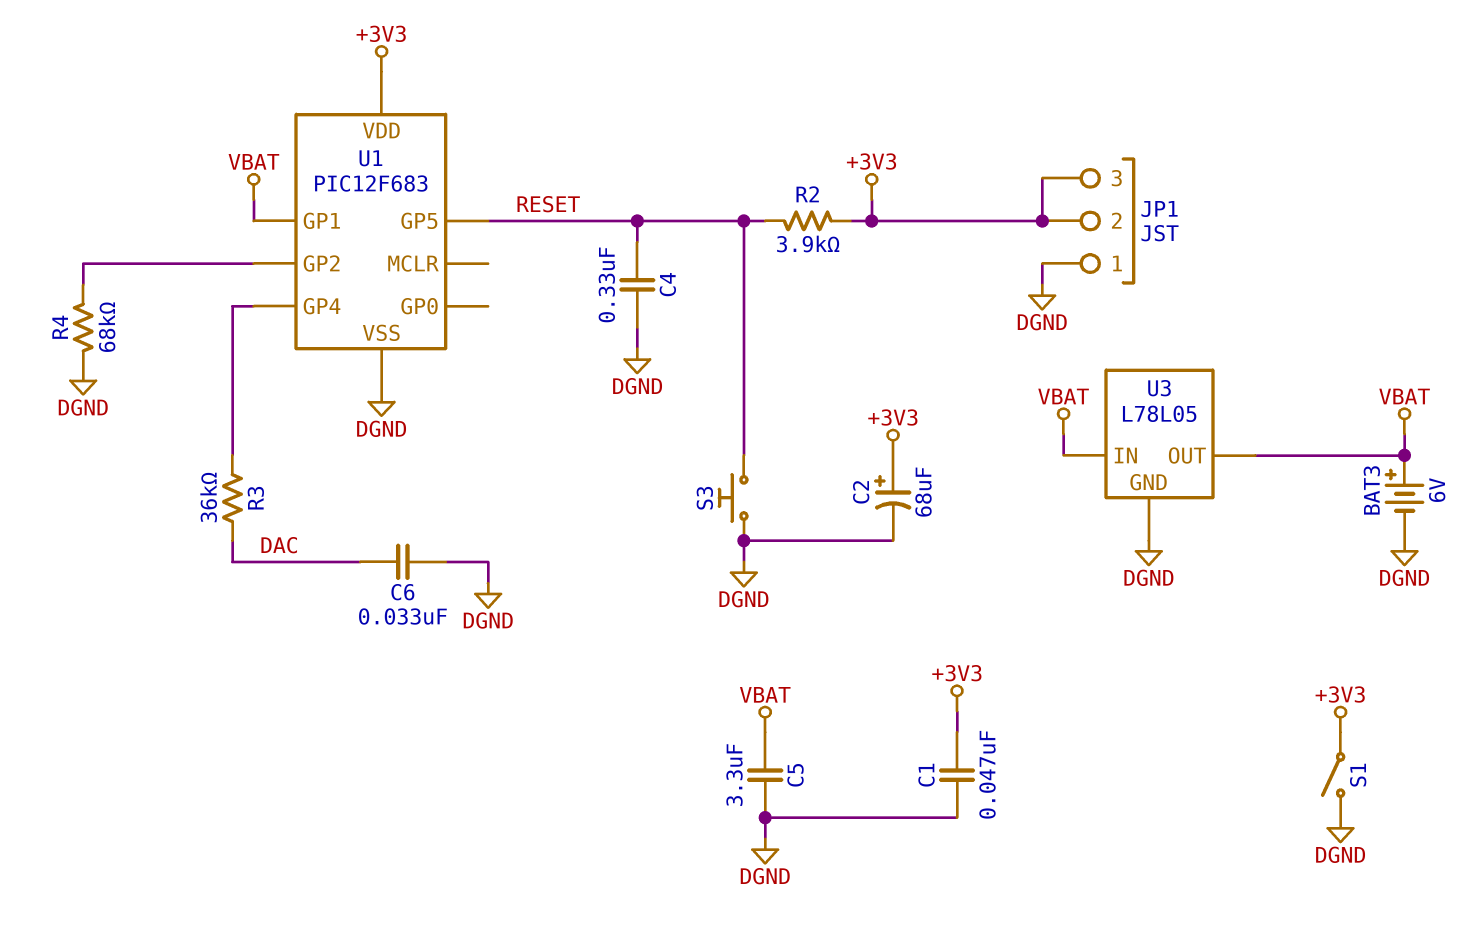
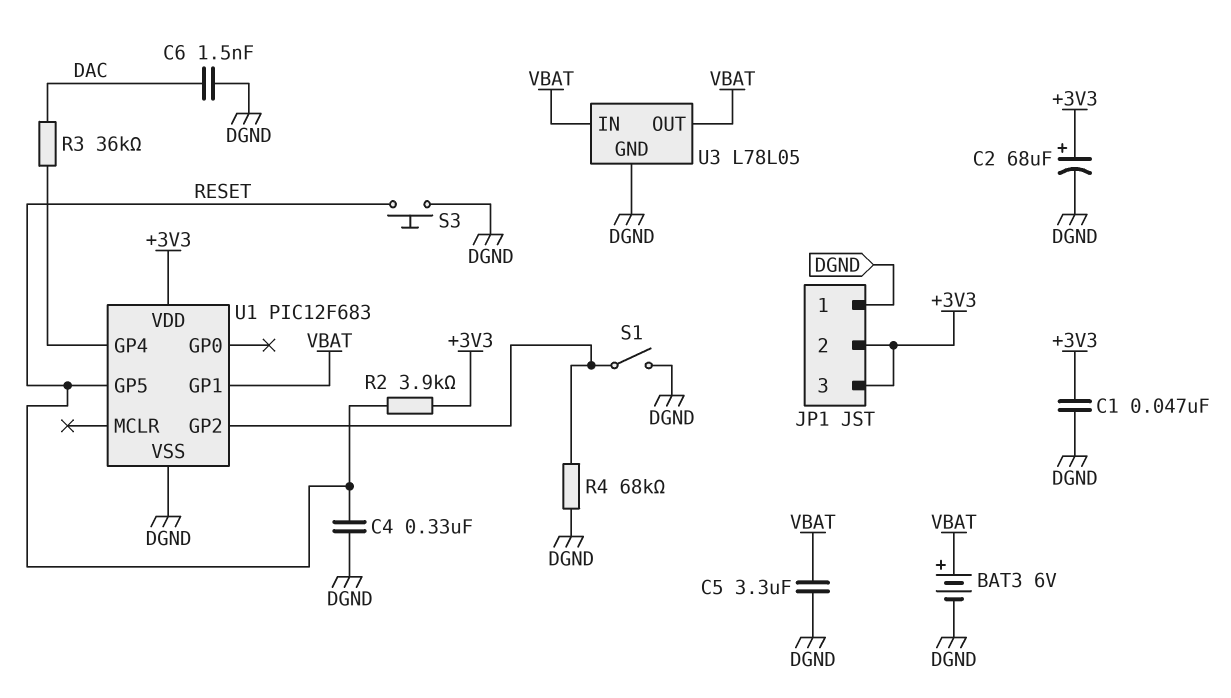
C6: 33nF (DAC, DGND) -> 1.5nF (DAC, DGND)
S1: switch (+3V3, DGND) -> switch (DGND, U1/GP2)

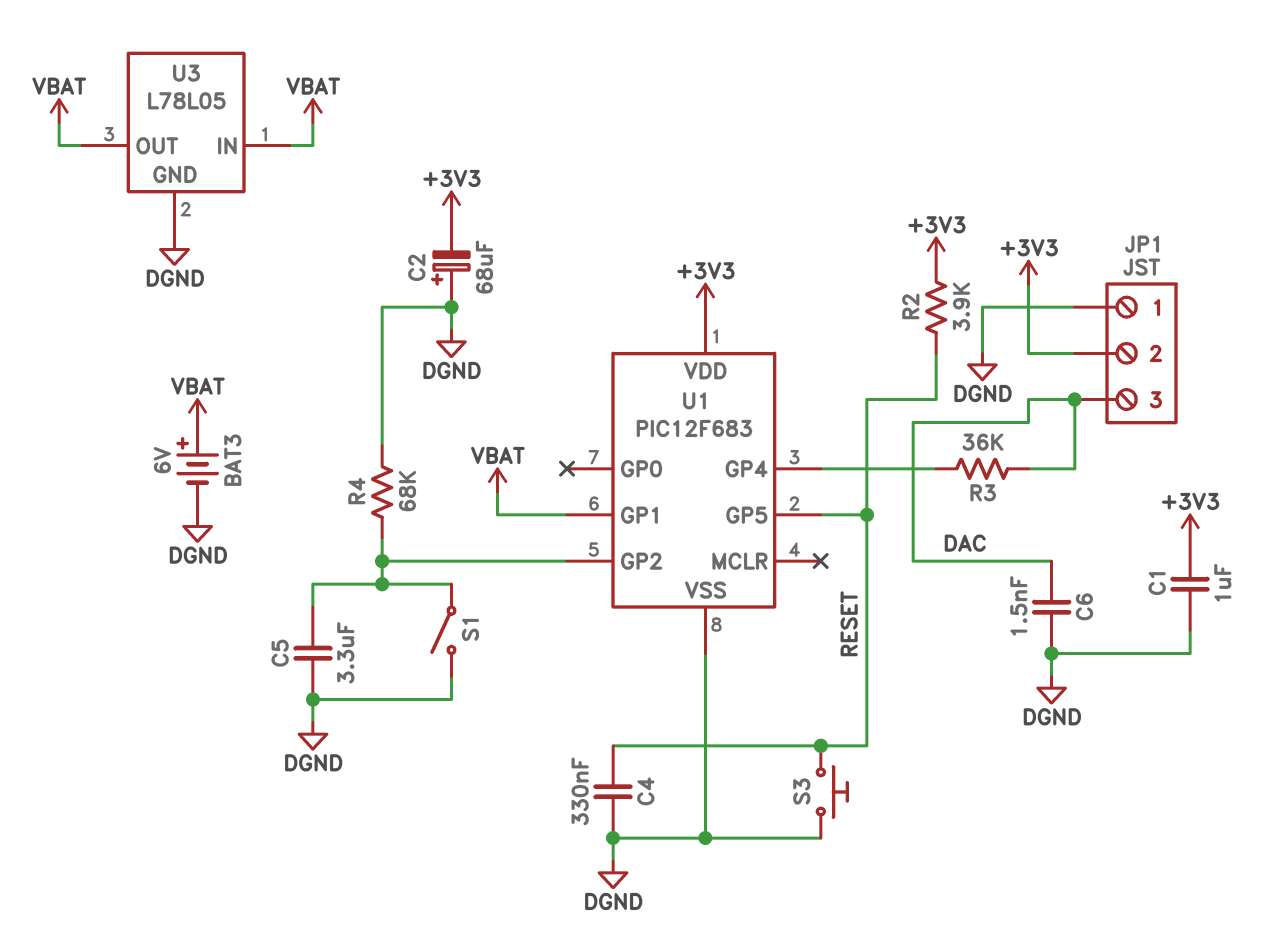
C1: 47nF (+3V3, DGND) -> 1uF (+3V3, DGND)
C2: 68uF (plus +3V3, minus DGND) -> 68uF (plus DGND, minus +3V3)
C5: 3.3uF (DGND, VBAT) -> 3.3uF (DGND, U1/GP2)
JP1 pin 3: +3V3 -> DAC

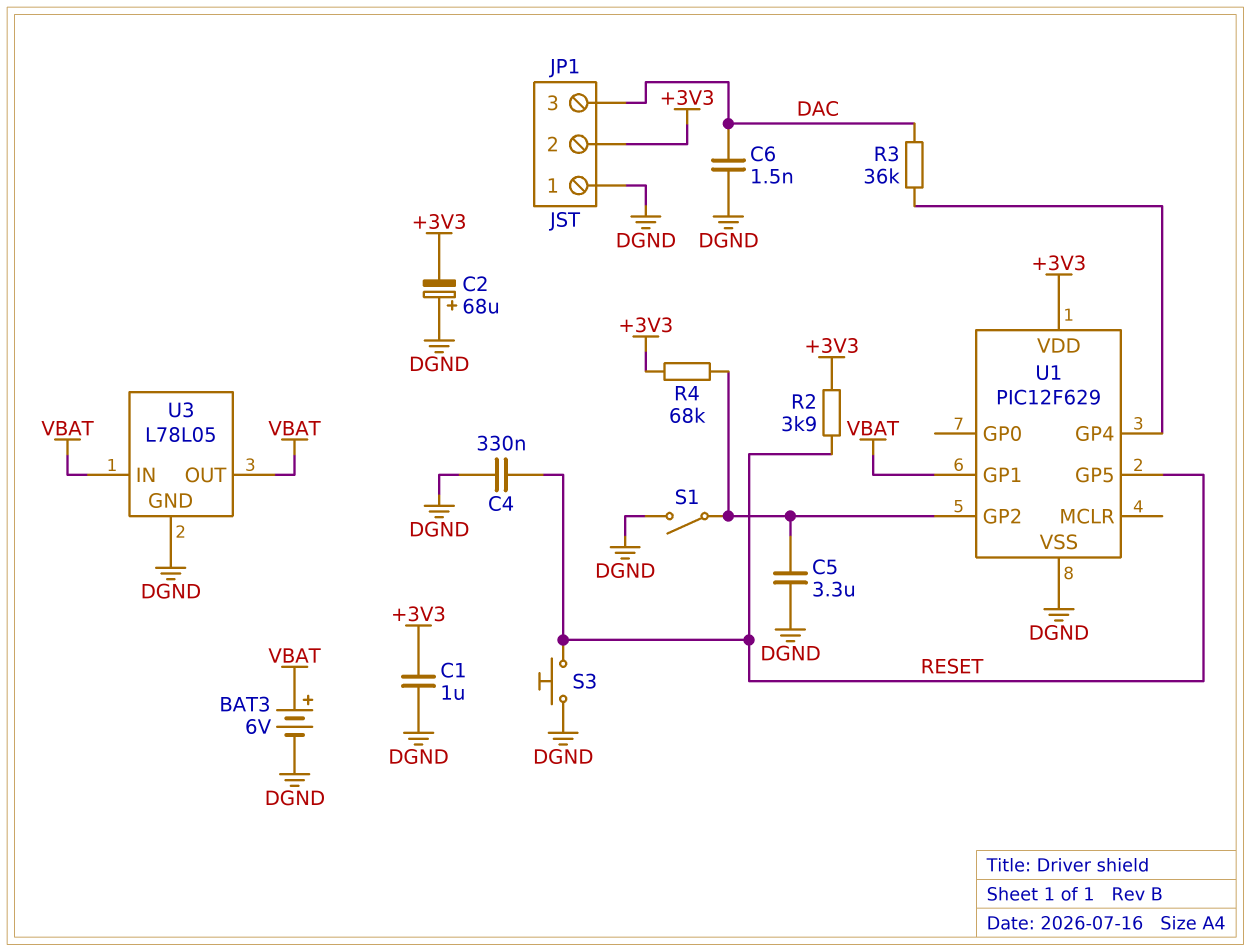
R4: 68k (DGND, U1/GP2) -> 68k (+3V3, U1/GP2)
U1: PIC12F683 -> PIC12F629

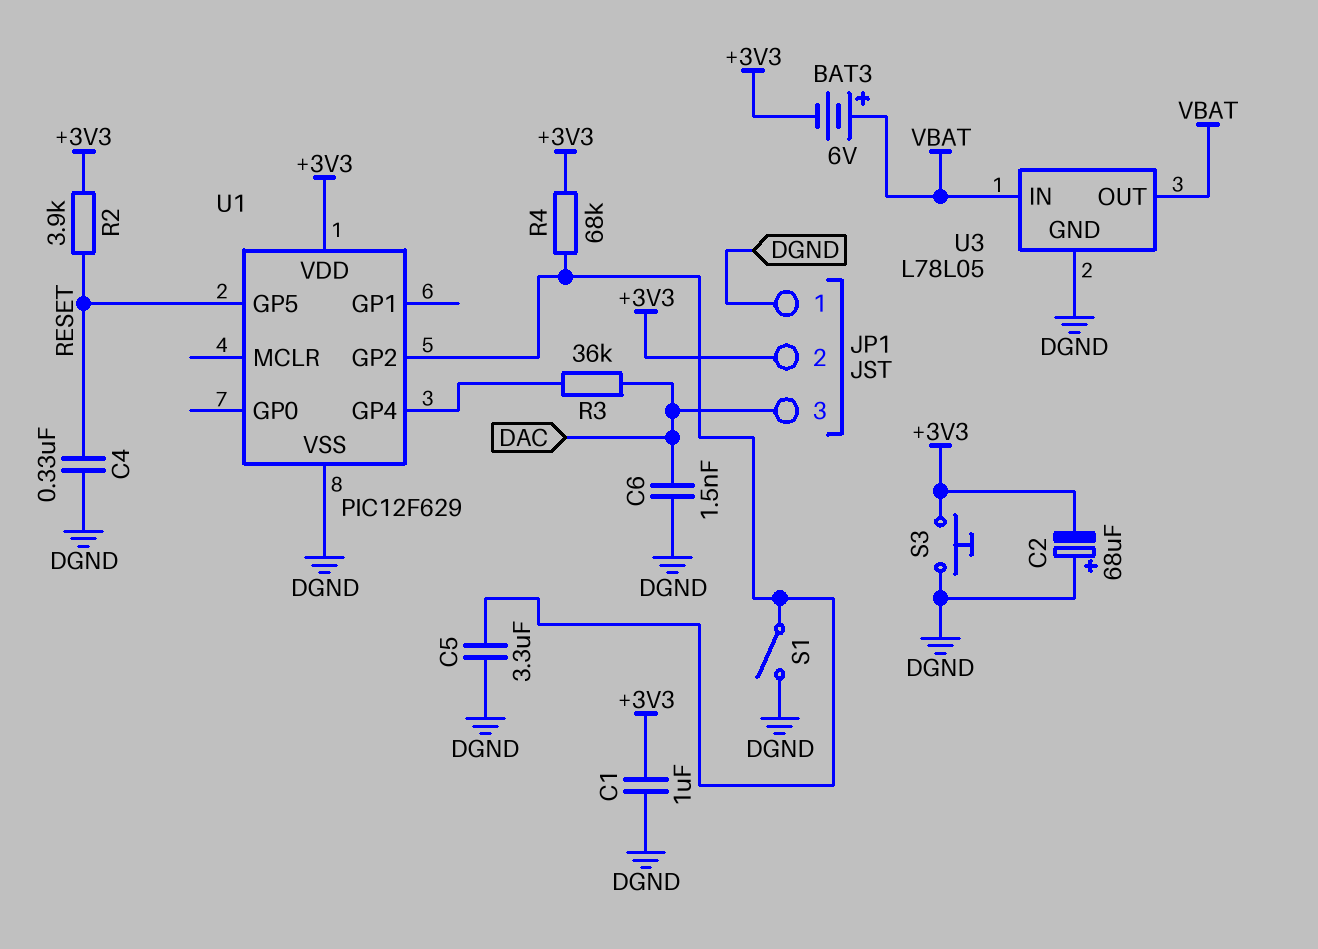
BAT3: 6V (plus VBAT, minus DGND) -> 6V (plus VBAT, minus +3V3)
S3: button (DGND, RESET) -> button (+3V3, DGND)
U1 pin GP1: VBAT -> none

